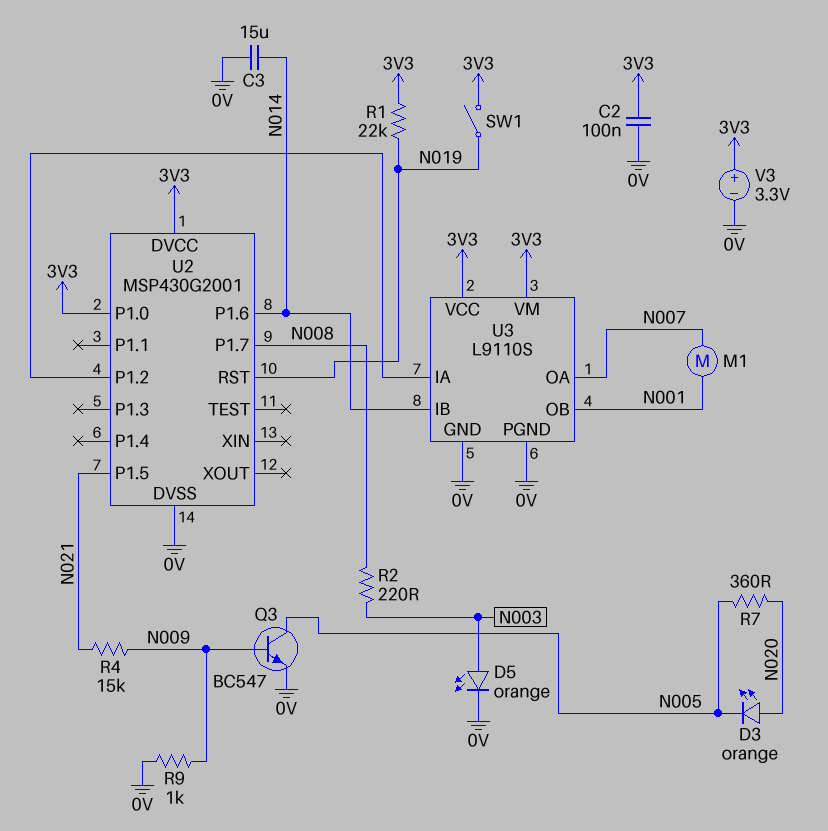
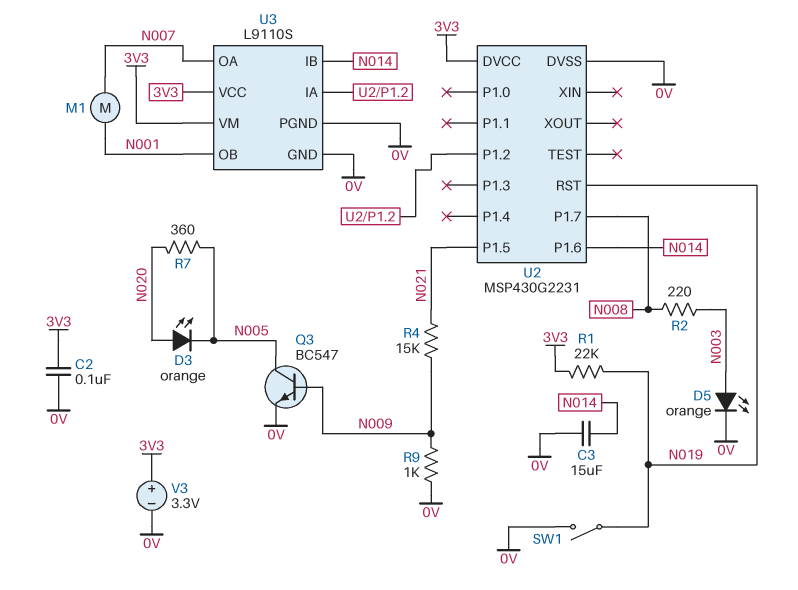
SW1: switch (3V3, N019) -> switch (0V, N019)
U2: MSP430G2001 -> MSP430G2231
U2 pin P1.0: 3V3 -> none

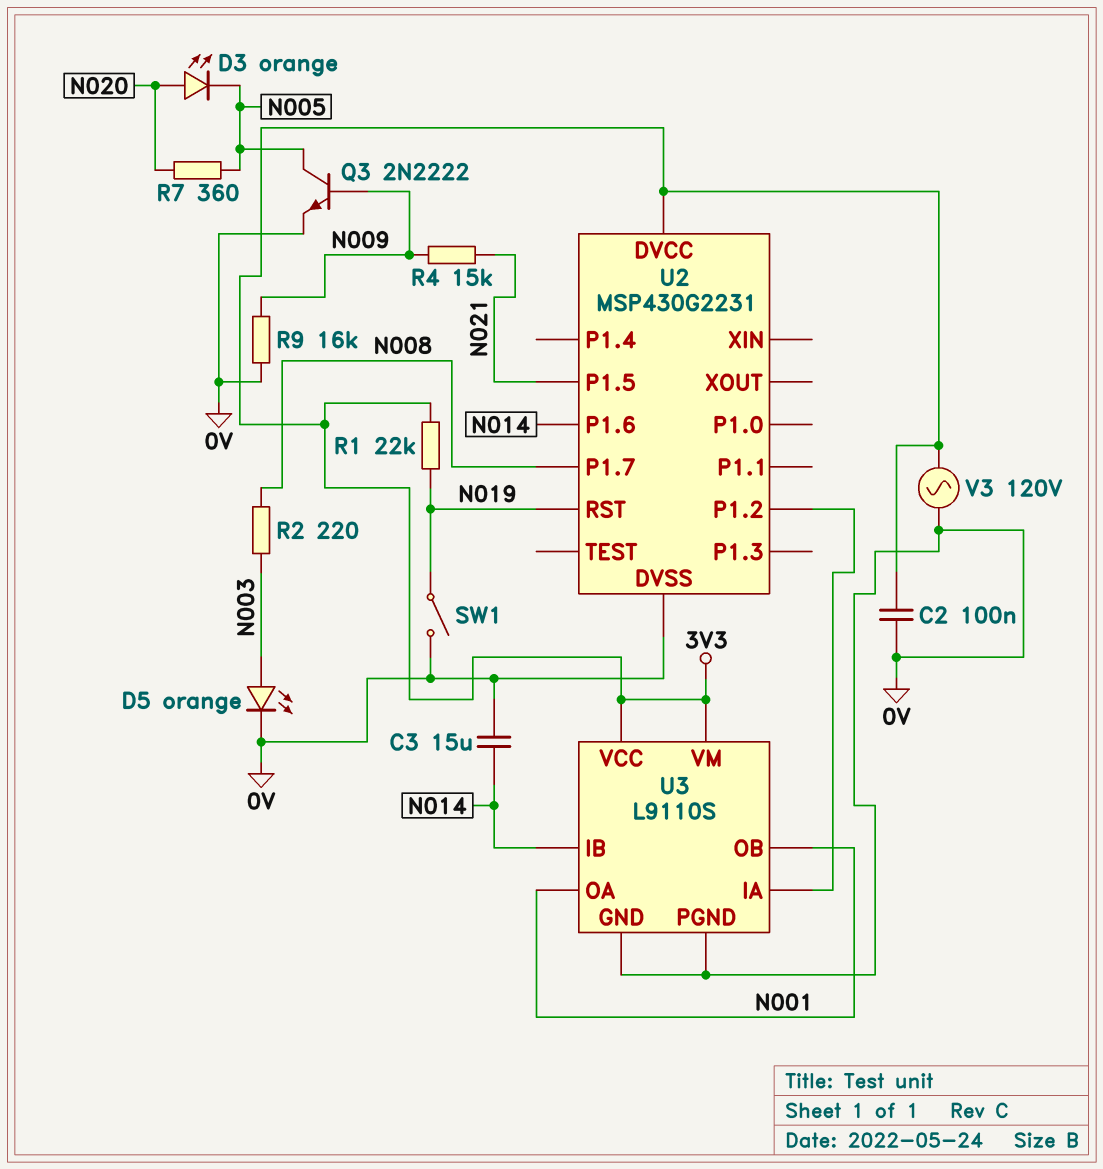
M1: motor (N001, N007) -> none
Q3: NPN BC547 (B N009, C N005, E 0V) -> NPN 2N2222 (B N009, C N005, E 0V)
R9: 1k (0V, N009) -> 16k (0V, N009)
U3 pin OA: N007 -> N001
V3: 3.3V (plus 3V3, minus 0V) -> AC 120V (0V, 3V3)

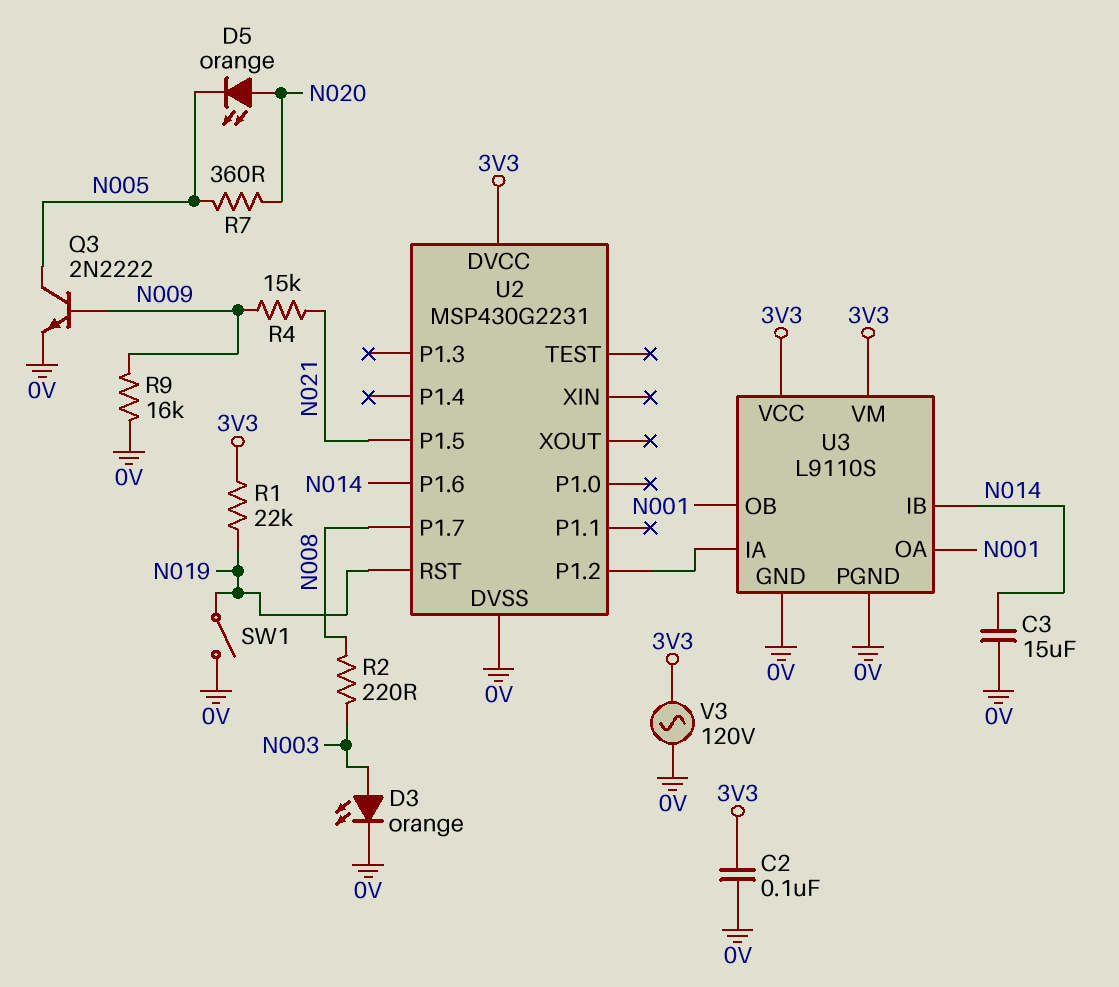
D3: LED orange (A N020, K N005) -> LED orange (A N003, K 0V)
D5: LED orange (A N003, K 0V) -> LED orange (A N020, K N005)

